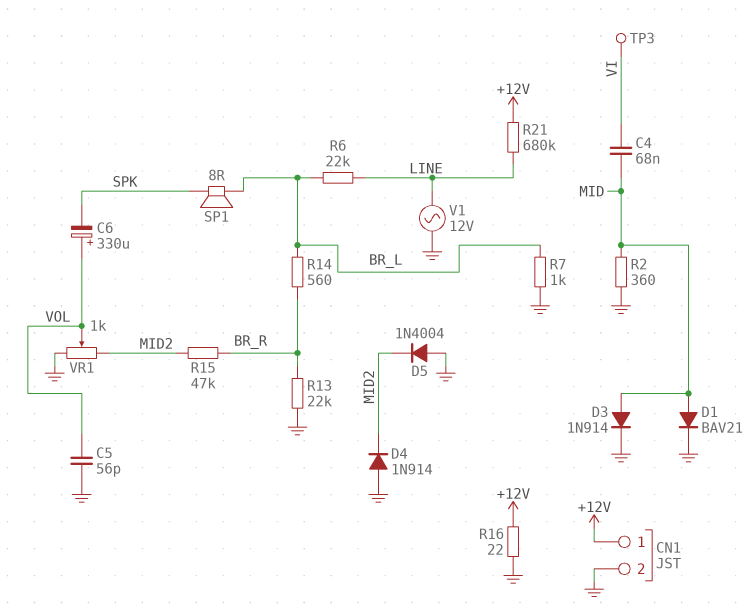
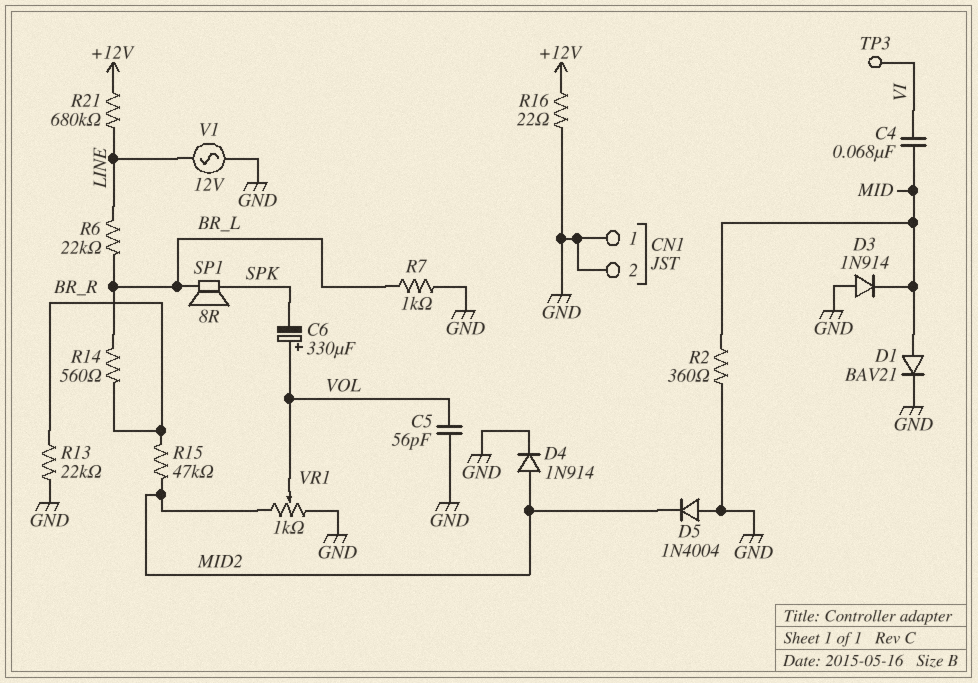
CN1 pin 1: +12V -> GND
D3: diode 1N914 (A MID, K GND) -> diode 1N914 (A GND, K MID)
D4: diode 1N914 (A GND, K MID2) -> diode 1N914 (A MID2, K GND)

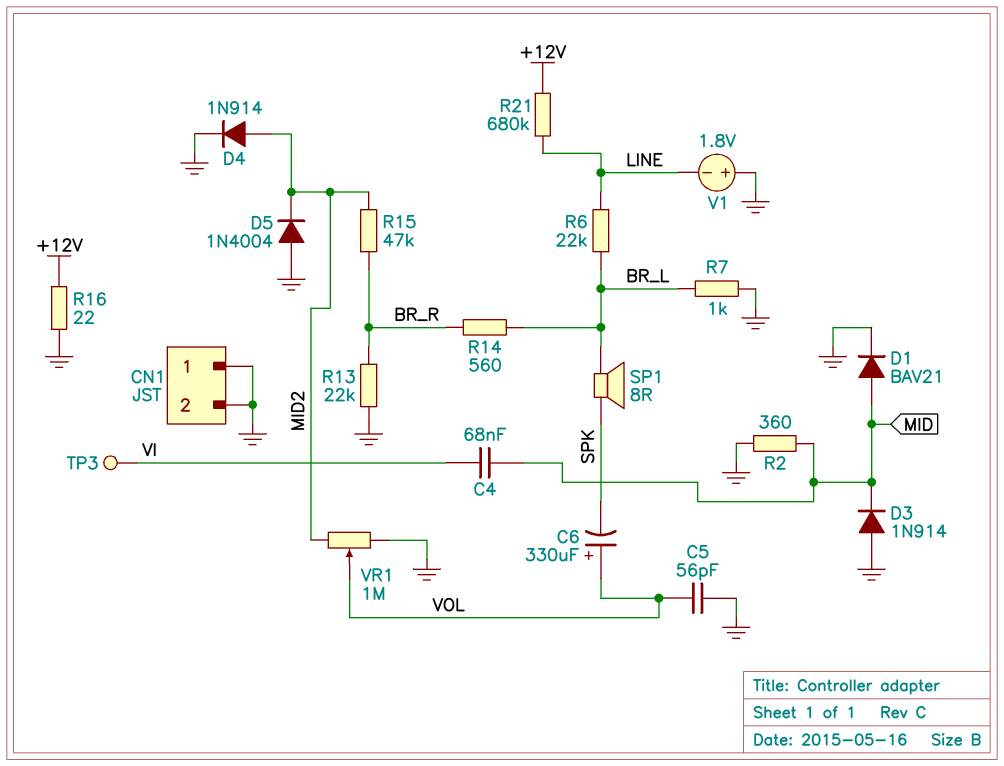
V1: AC 12V (GND, LINE) -> 1.8V (plus GND, minus LINE)
VR1: 1k (GND, MID2, wiper VOL) -> 1M (GND, MID2, wiper VOL)

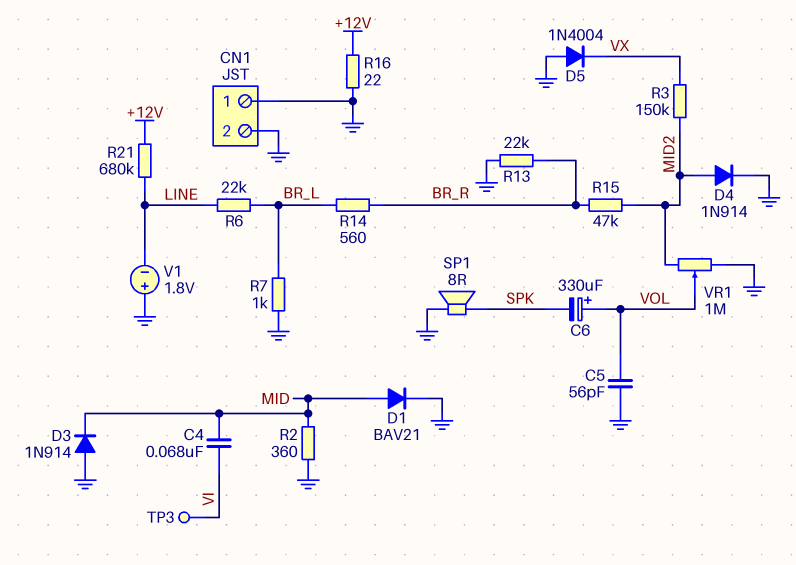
D5: diode 1N4004 (A GND, K MID2) -> diode 1N4004 (A GND, K VX)
R3: none -> 150k (MID2, VX)
SP1: speaker 8R (BR_L, SPK) -> speaker 8R (GND, SPK)

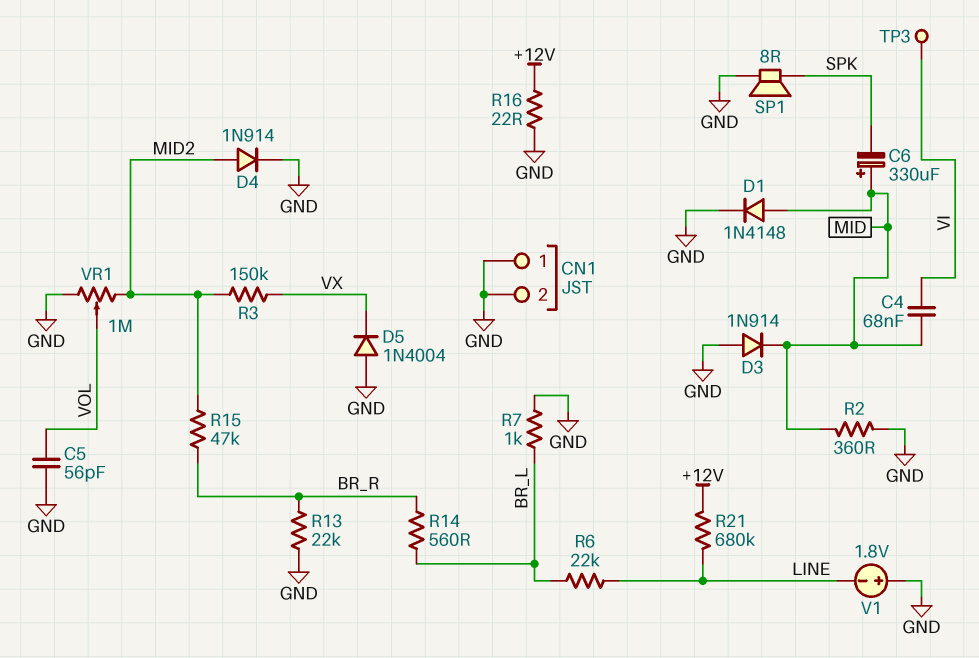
C6: 330uF (plus VOL, minus SPK) -> 330uF (plus MID, minus SPK)
D1: diode BAV21 (A MID, K GND) -> diode 1N4148 (A MID, K GND)

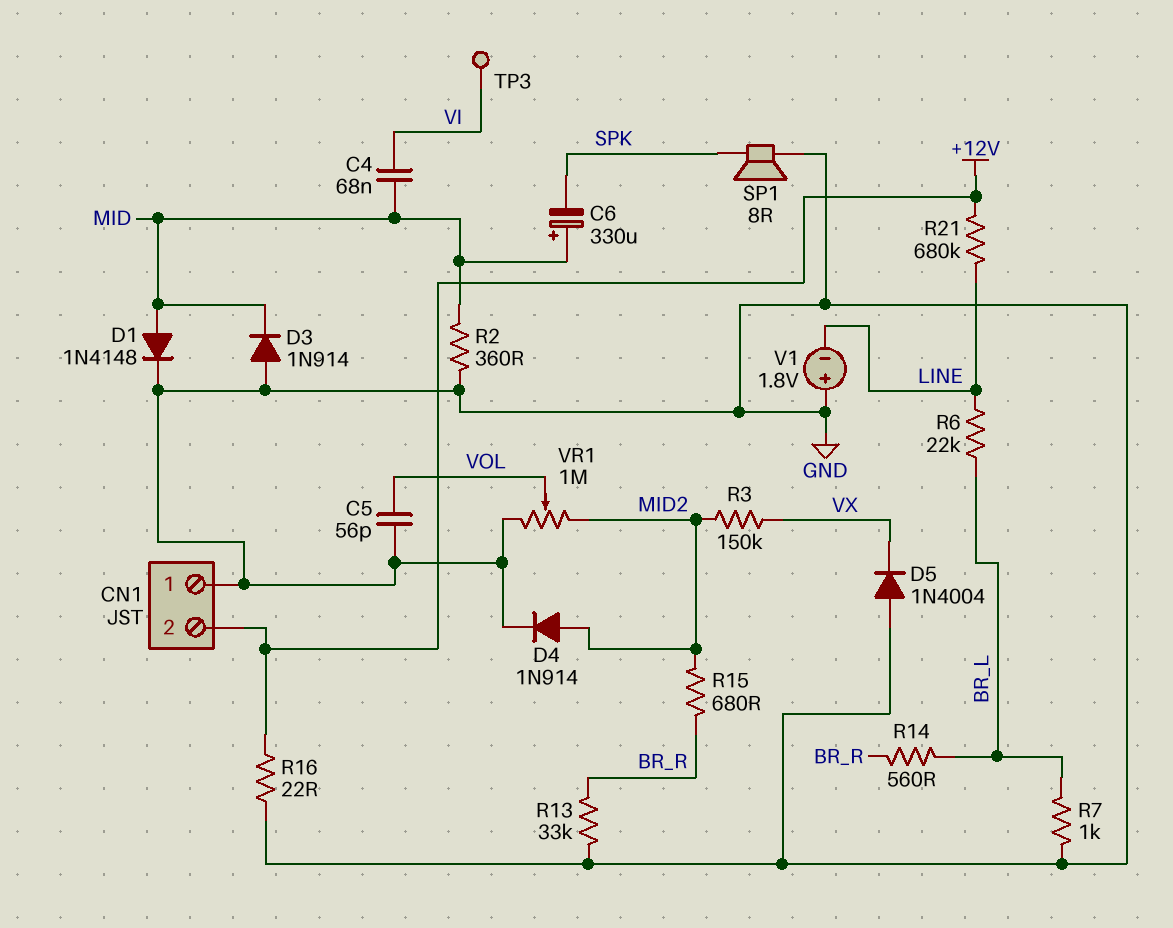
CN1 pin 2: GND -> +12V
R13: 22k (BR_R, GND) -> 33k (BR_R, GND)
R15: 47k (BR_R, MID2) -> 680 (BR_R, MID2)

